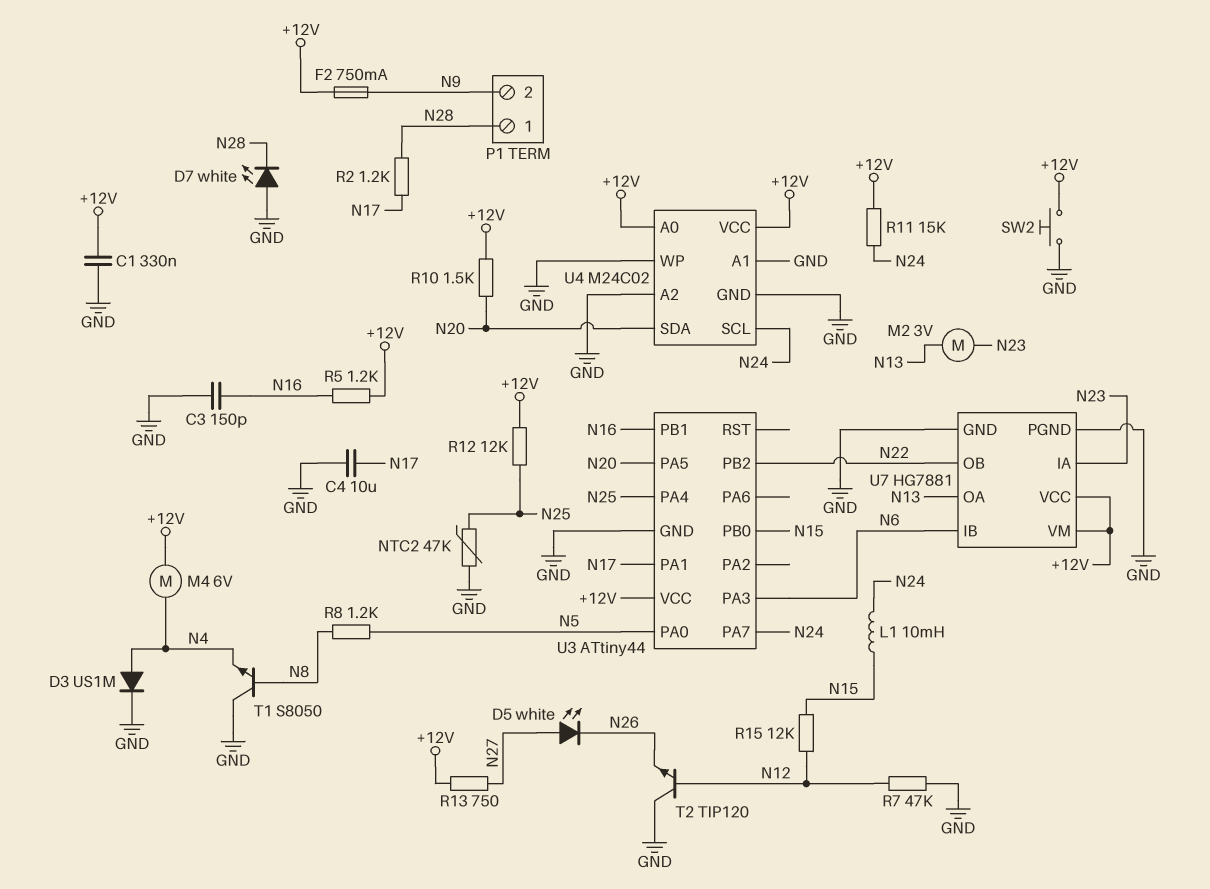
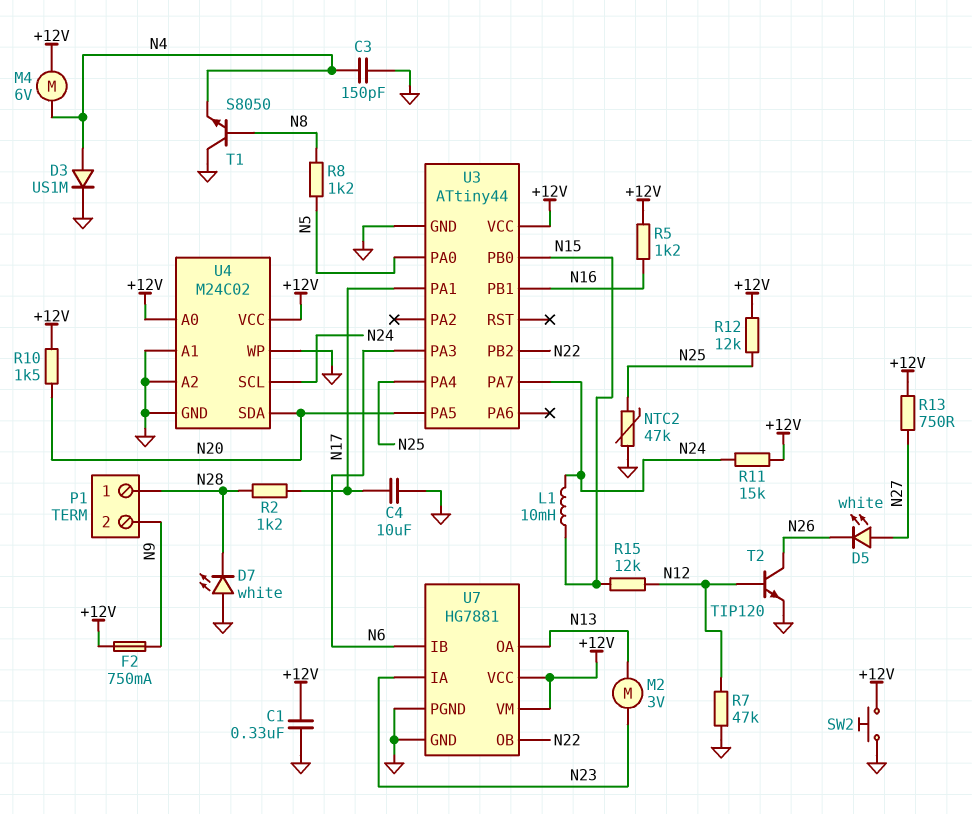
C3: 150pF (GND, N16) -> 150pF (GND, N4)
T2: NPN TIP120 (B N12, C GND, E N26) -> NPN TIP120 (B N12, C N26, E GND)

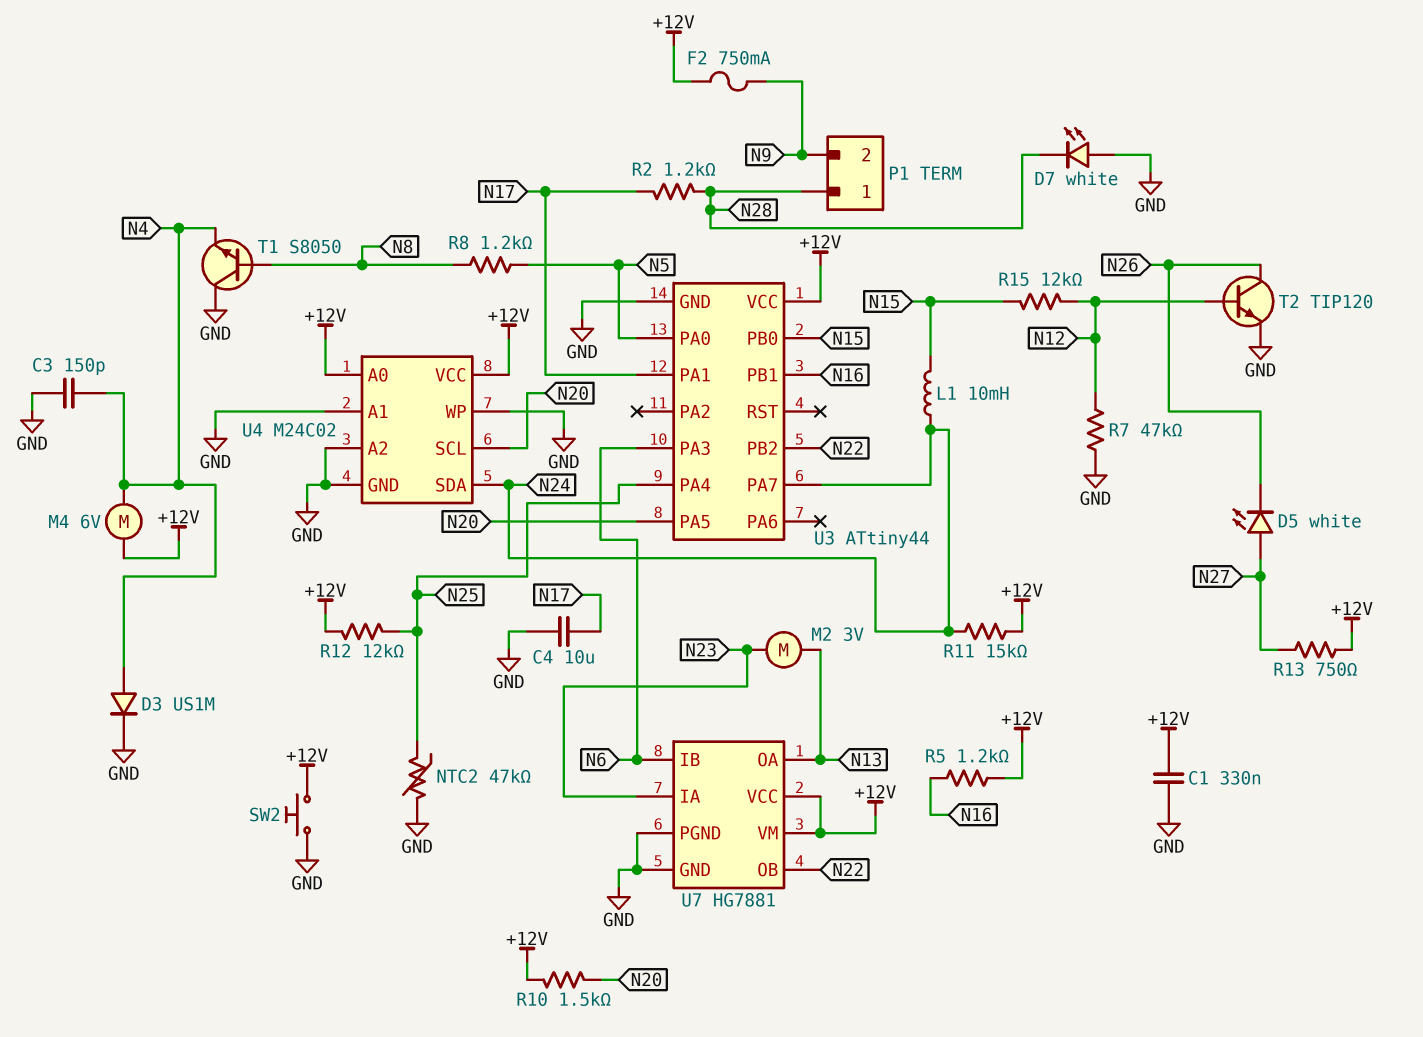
U4 pin SCL: N24 -> N20
U4 pin SDA: N20 -> N24

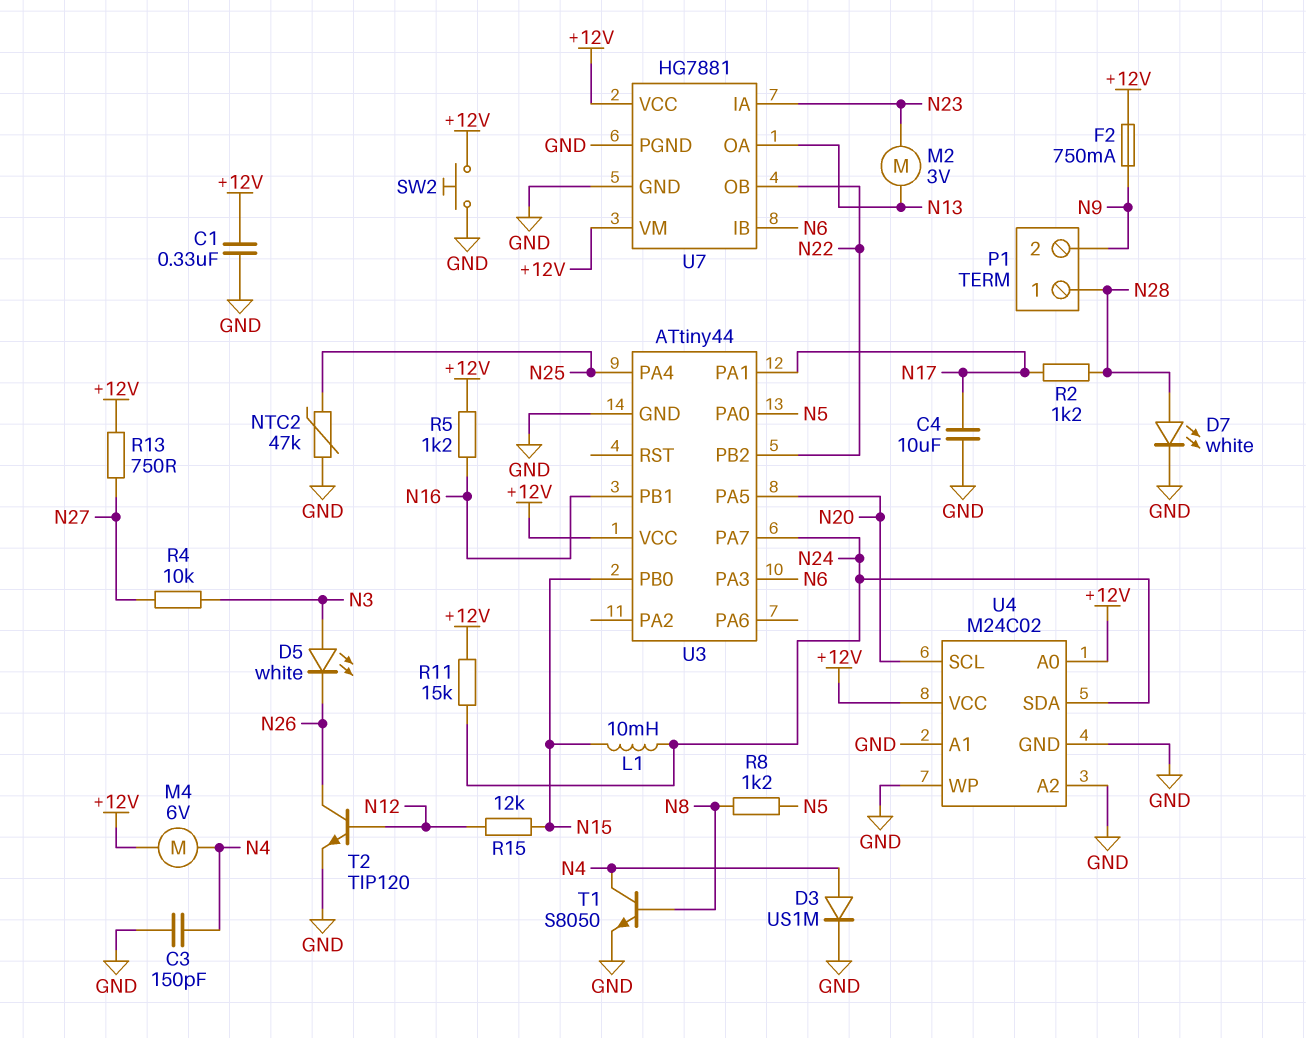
D5: LED white (A N27, K N26) -> LED white (A N3, K N26)
D7: LED white (A GND, K N28) -> LED white (A N28, K GND)
R4: none -> 10k (N3, N27)
R7: 47k (GND, N12) -> none
R10: 1.5k (+12V, N20) -> none
R12: 12k (+12V, N25) -> none
T1: NPN S8050 (B N8, C GND, E N4) -> NPN S8050 (B N8, C N4, E GND)

